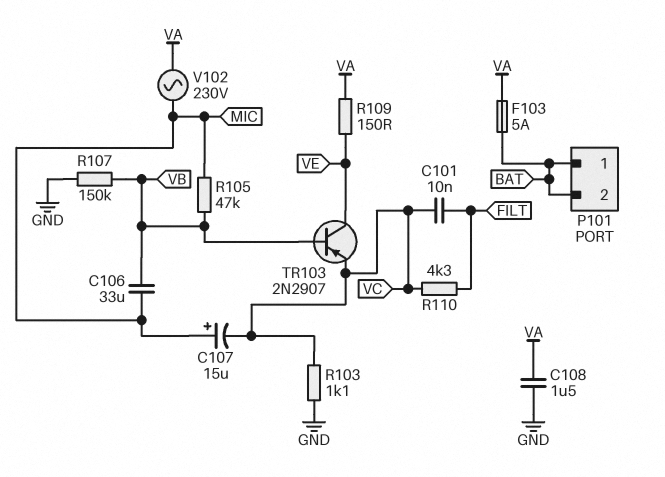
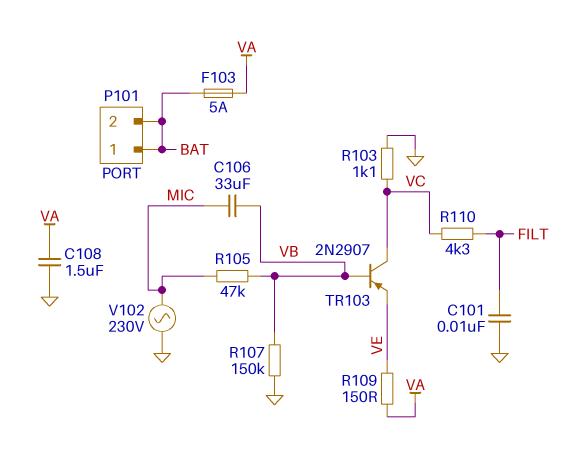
C101: 10nF (FILT, VC) -> 10nF (FILT, GND)
C107: 15uF (plus MIC, minus VC) -> none
TR103: PNP 2N2907 (B VB, C VE, E VC) -> PNP 2N2907 (B VB, C VC, E VE)
V102: AC 230V (MIC, VA) -> AC 230V (GND, MIC)

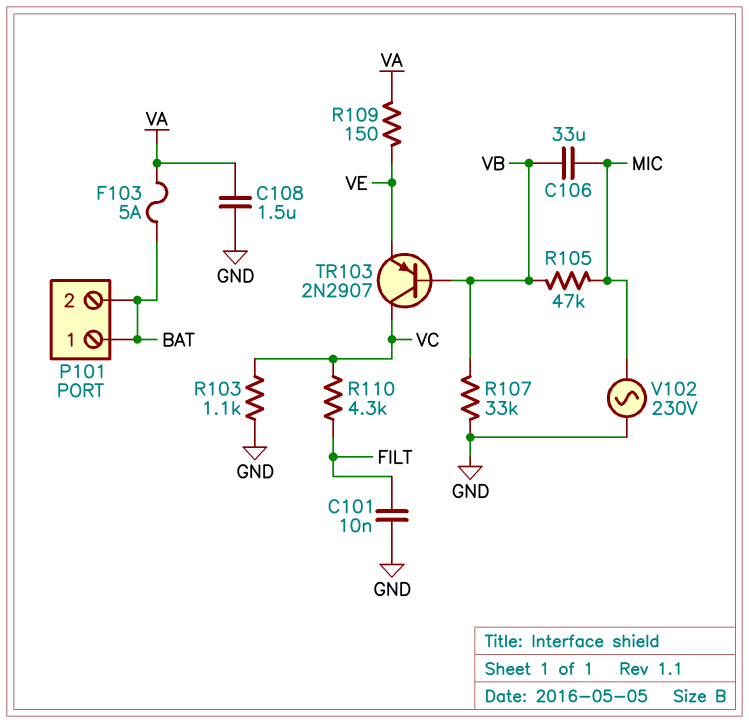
R107: 150k (GND, VB) -> 33k (GND, VB)

